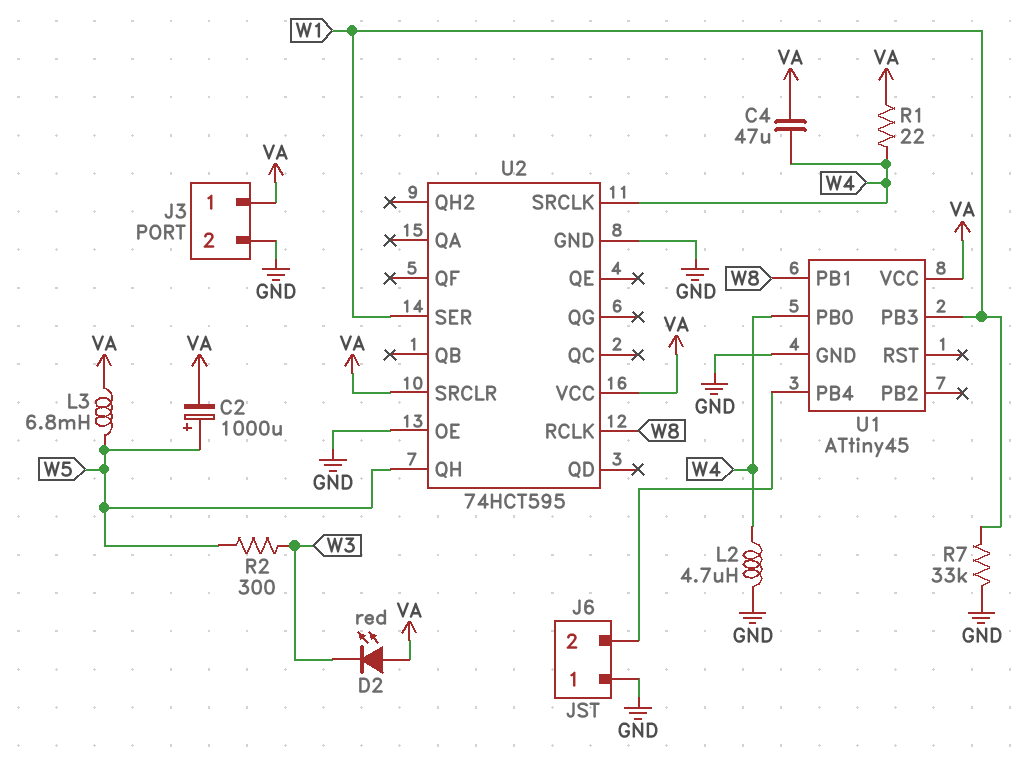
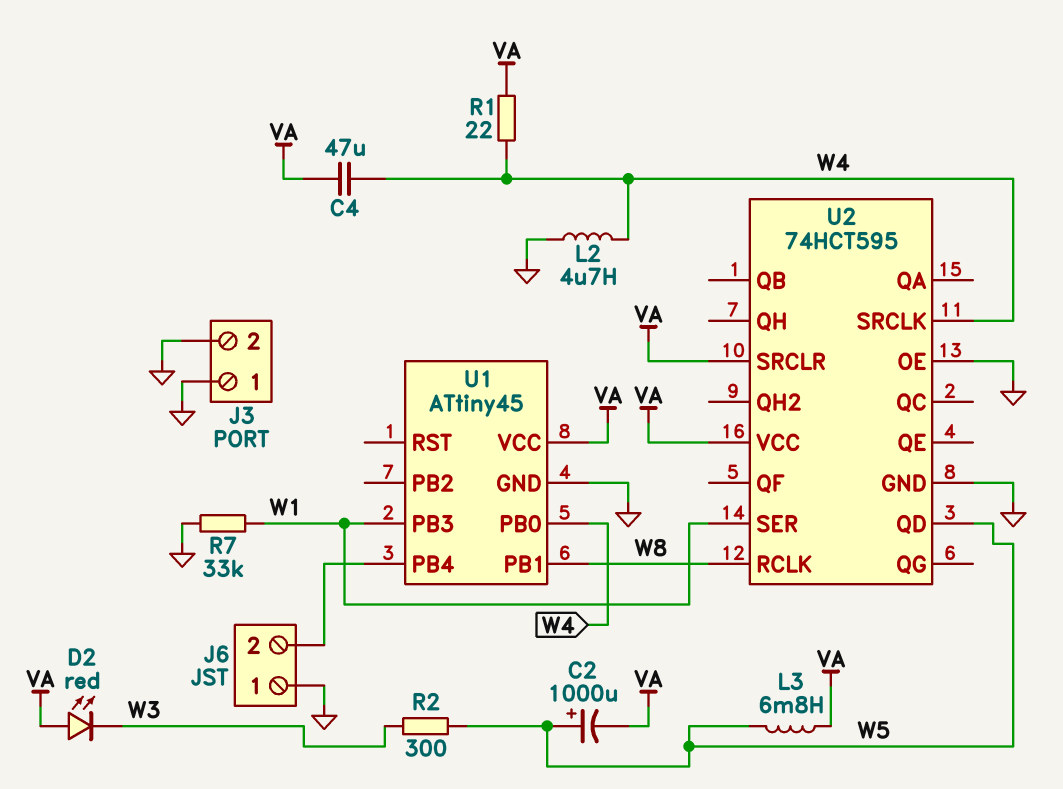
J3 pin 1: VA -> GND
U2 pin QD: none -> W5
U2 pin QH: W5 -> none

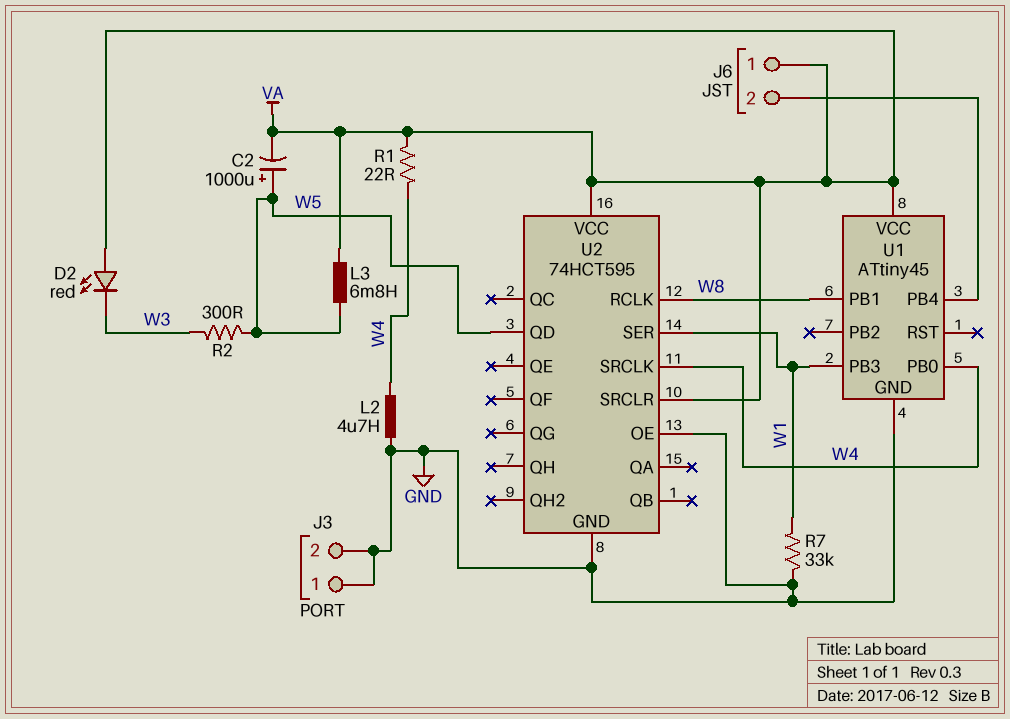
C4: 47uF (VA, W4) -> none
J6 pin 1: GND -> VA

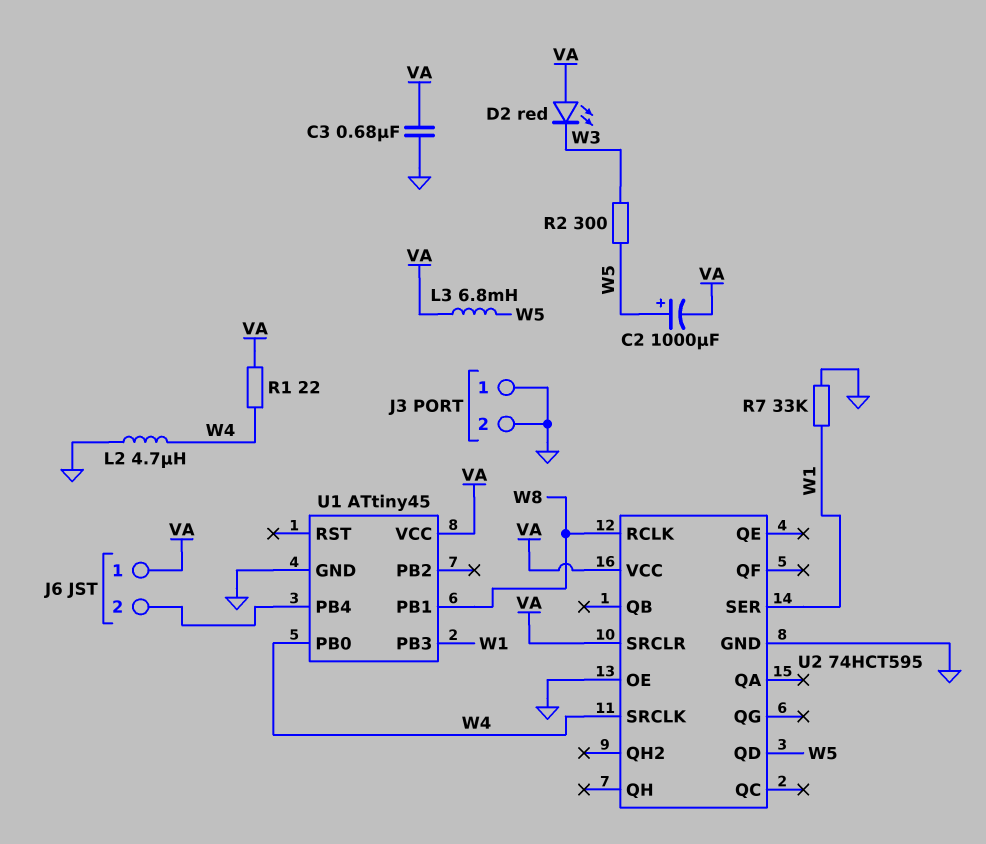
C3: none -> 680nF (GND, VA)

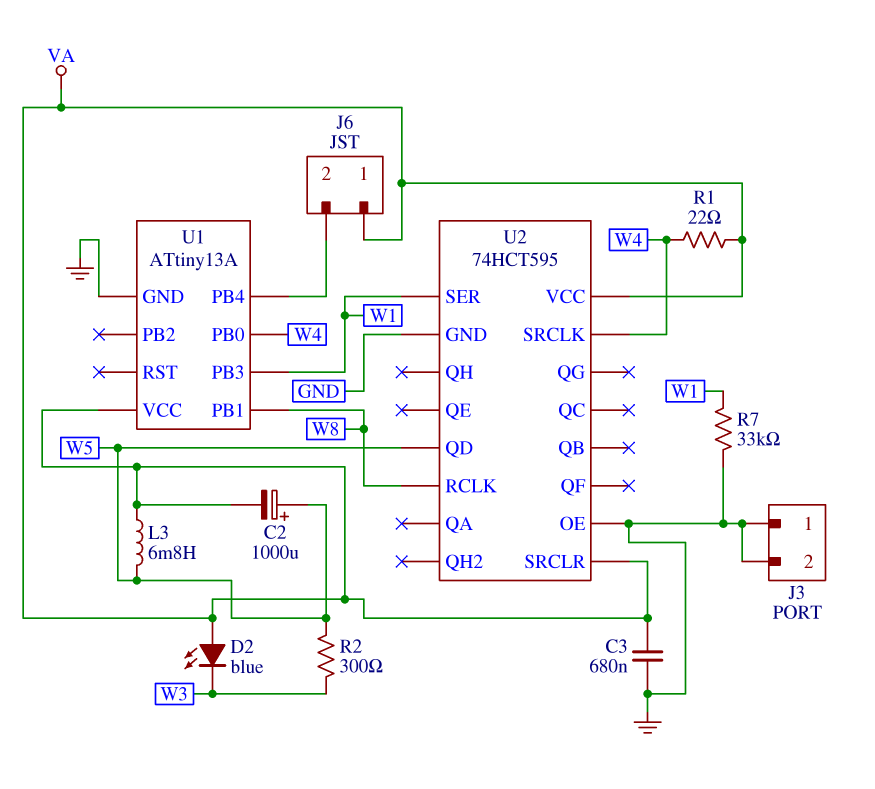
D2: LED red (A VA, K W3) -> LED blue (A VA, K W3)
L2: 4.7uH (GND, W4) -> none
U1: ATtiny45 -> ATtiny13A

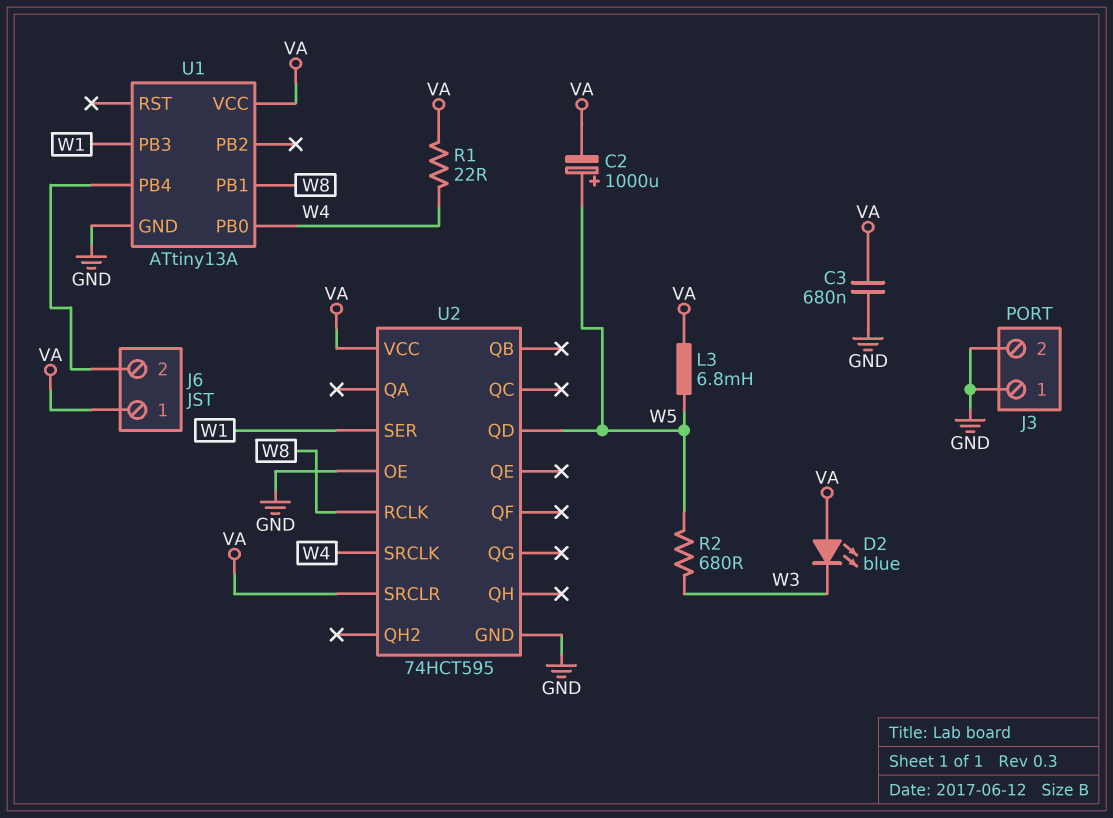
R2: 300 (W3, W5) -> 680 (W3, W5)
R7: 33k (GND, W1) -> none

